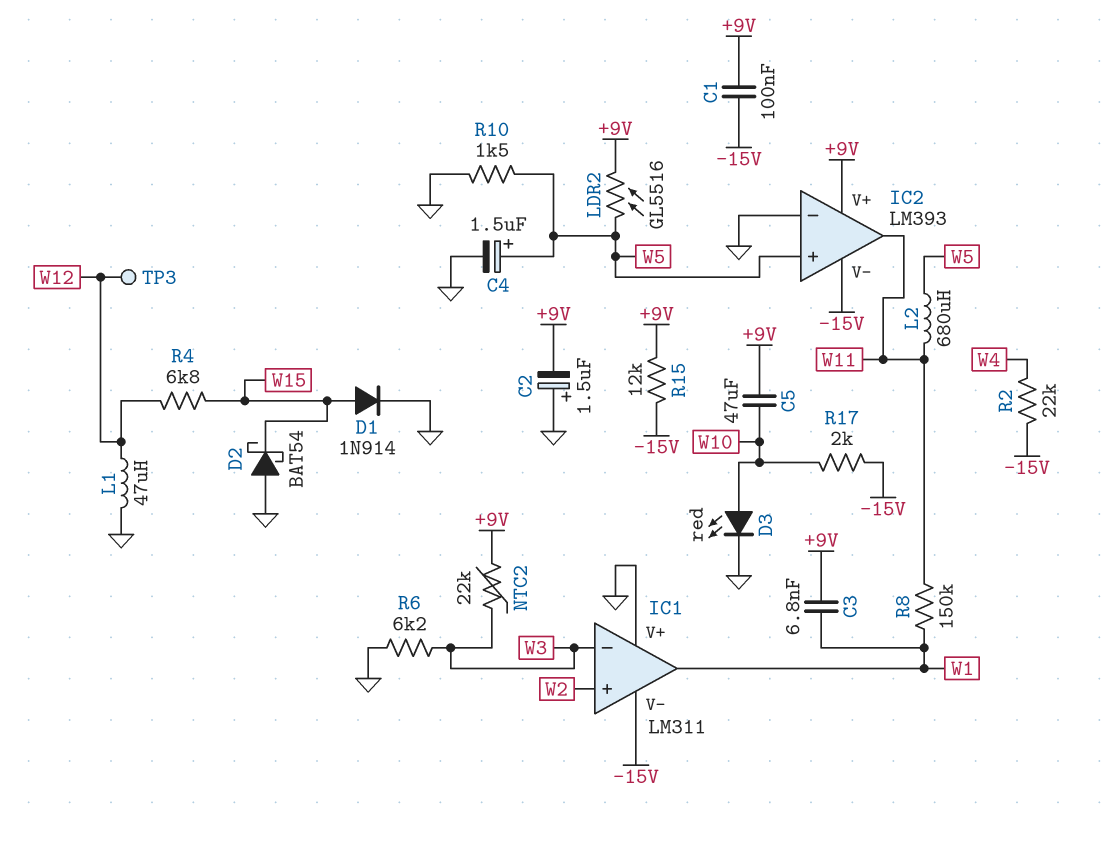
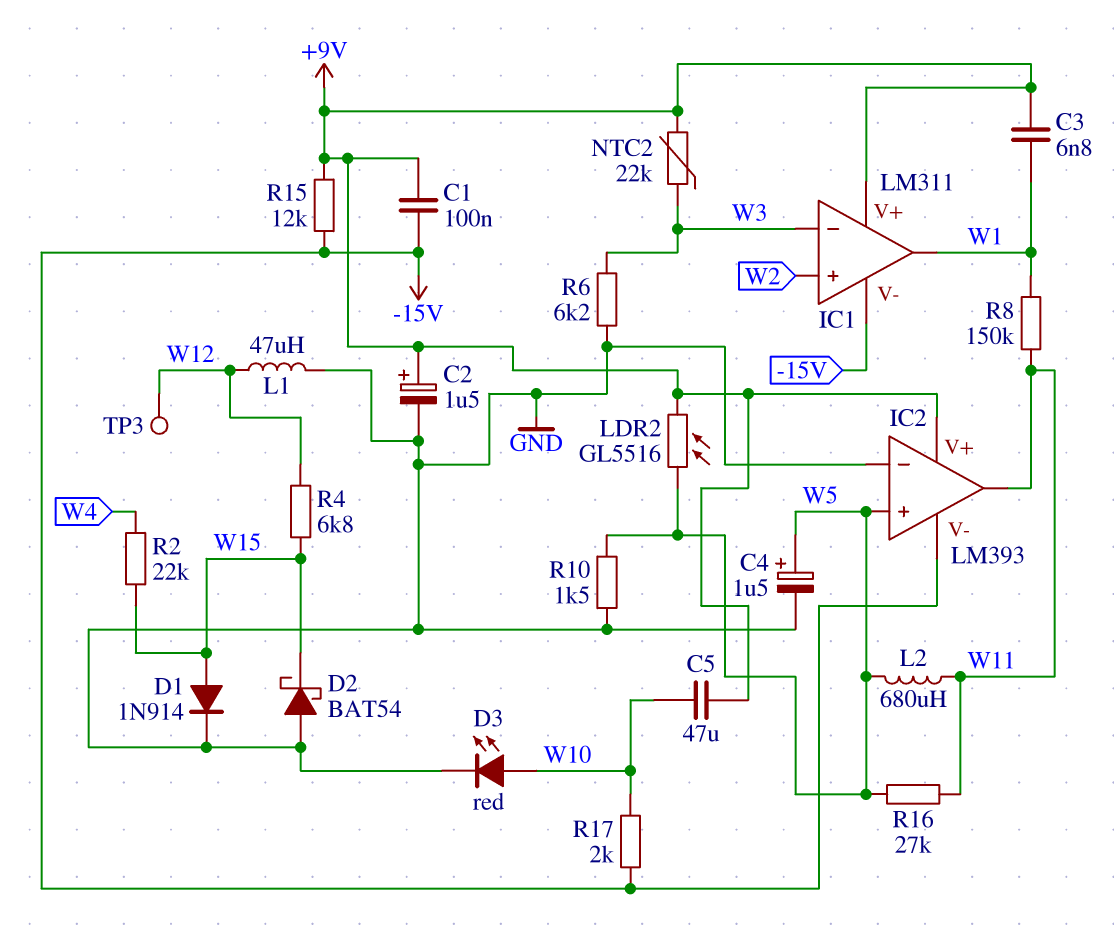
C2: 1.5uF (plus GND, minus +9V) -> 1.5uF (plus +9V, minus GND)
IC1 pin V+: GND -> +9V
R2: 22k (-15V, W4) -> 22k (W4, W15)
R16: none -> 27k (W5, W11)

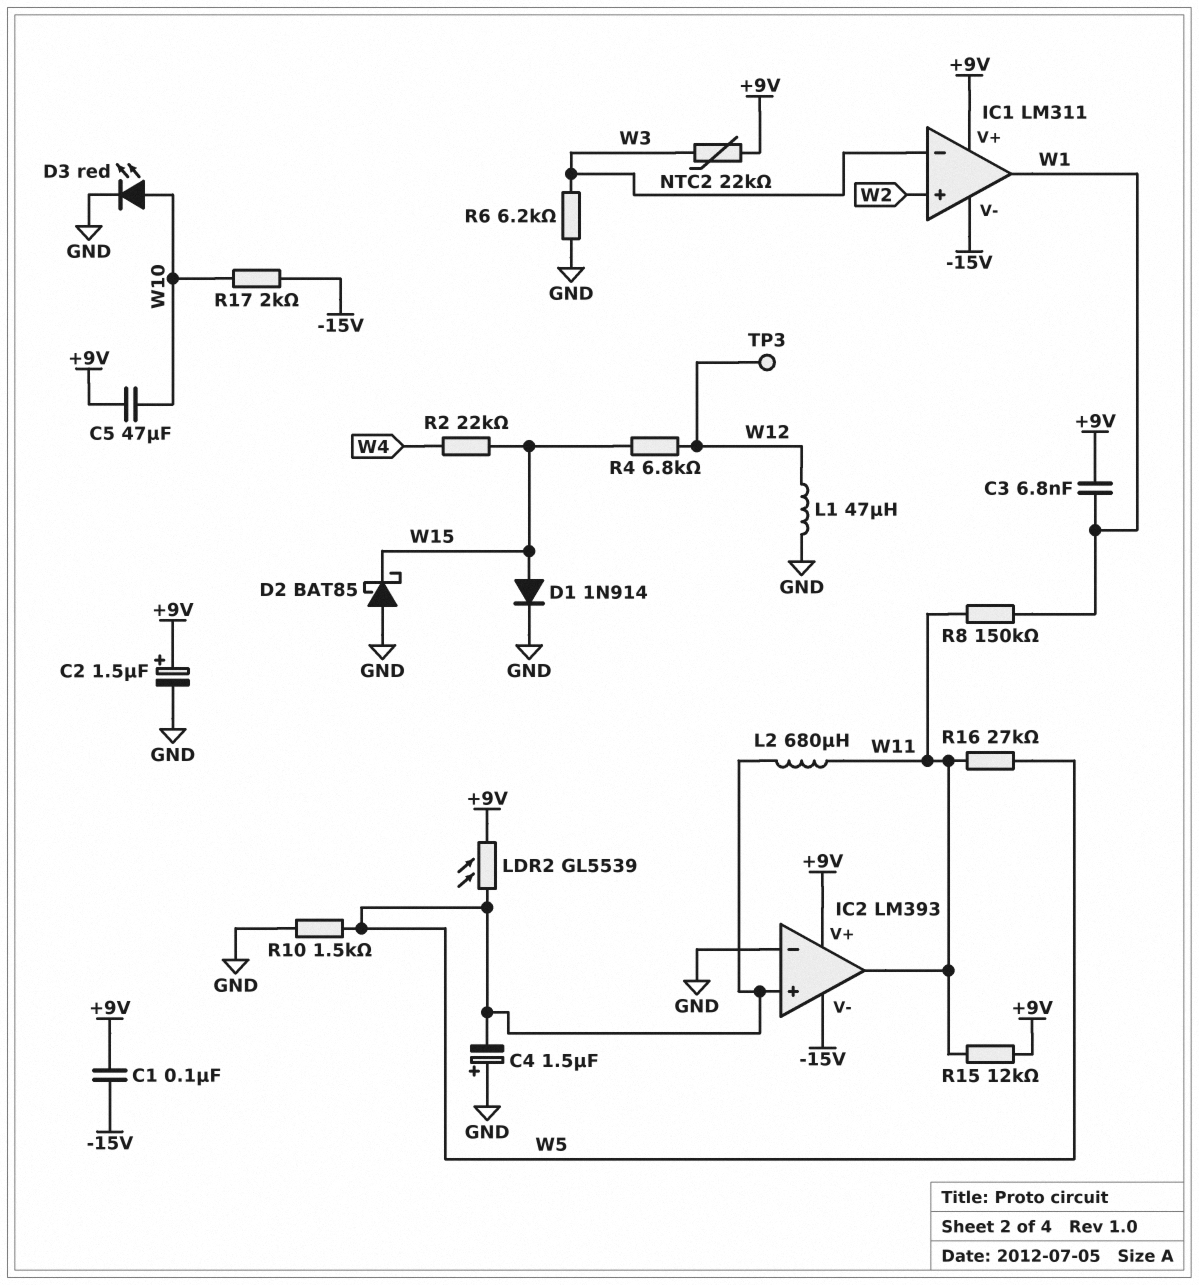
C4: 1.5uF (plus W5, minus GND) -> 1.5uF (plus GND, minus W5)
D2: schottky BAT54 (A GND, K W15) -> schottky BAT85 (A GND, K W15)
LDR2: GL5516 (+9V, W5) -> GL5539 (+9V, W5)
R15: 12k (+9V, -15V) -> 12k (+9V, W11)

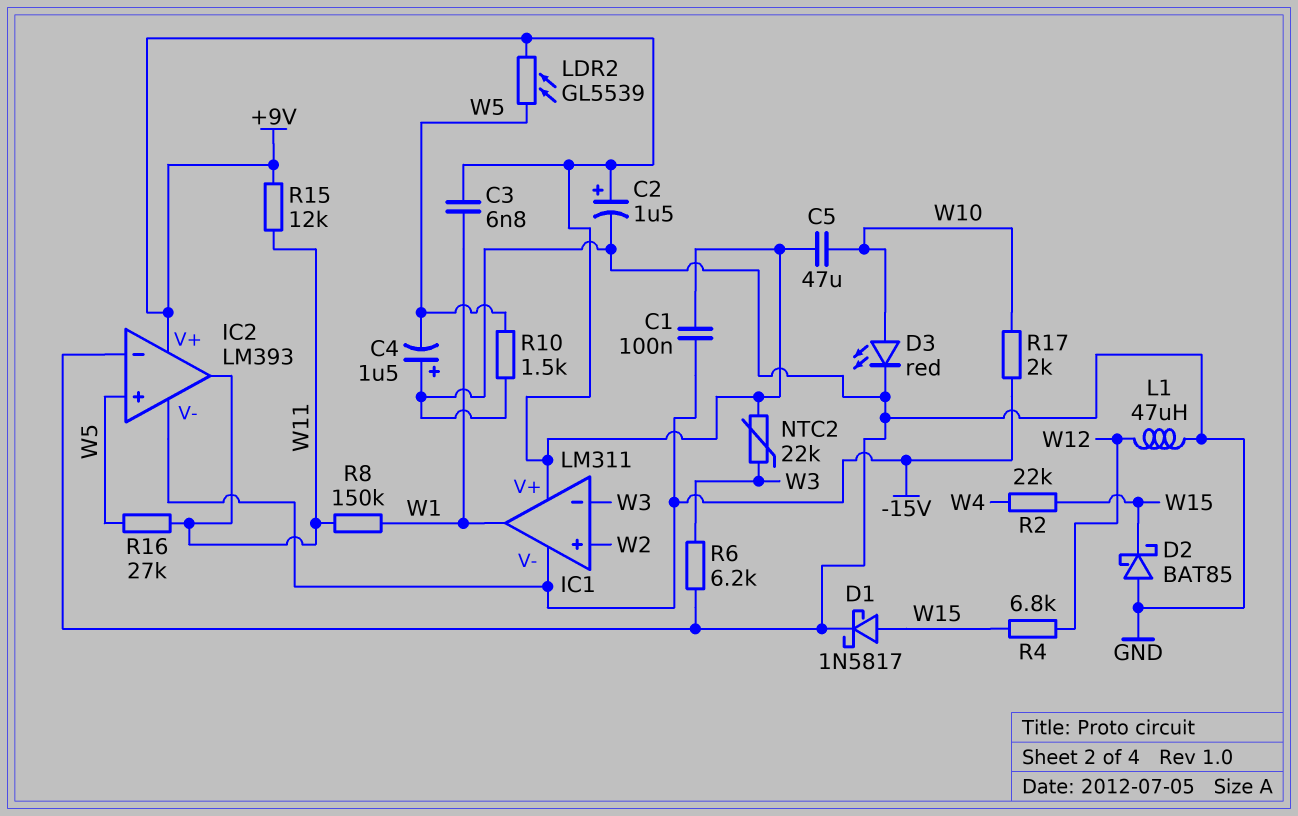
D1: diode 1N914 (A W15, K GND) -> schottky 1N5817 (A W15, K GND)
L2: 680uH (W5, W11) -> none
TP3: test point (W12) -> none

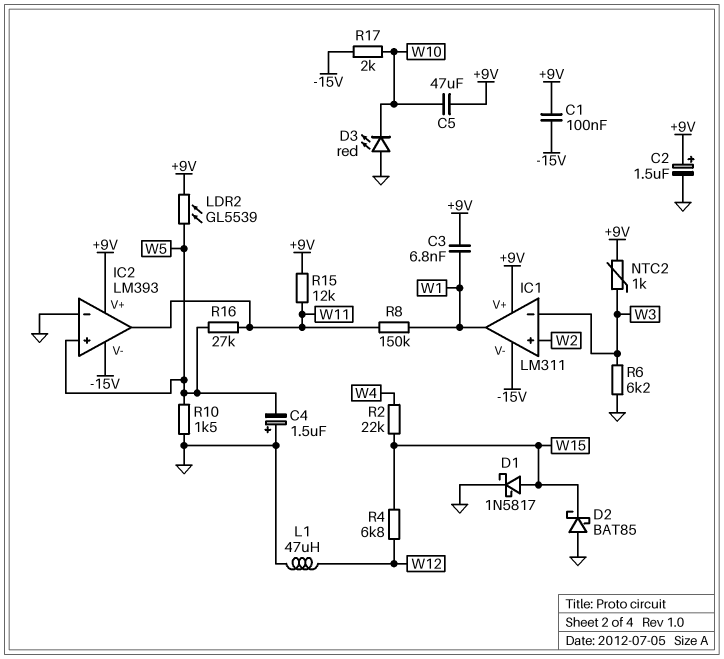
D3: LED red (A W10, K GND) -> LED red (A GND, K W10)
NTC2: 22k (+9V, W3) -> 1k (+9V, W3)

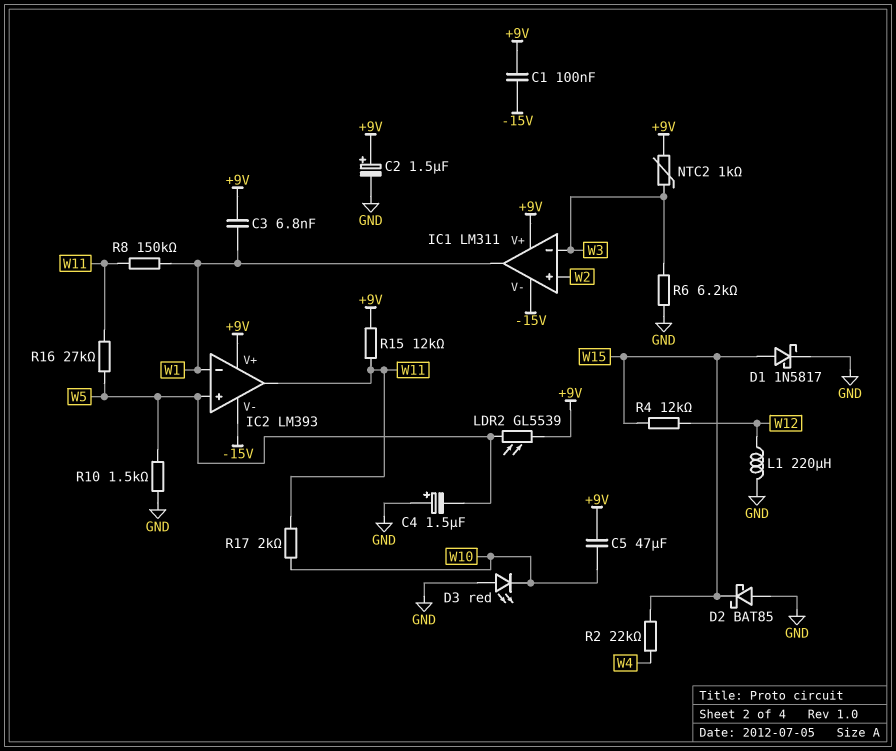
IC2 pin in-: GND -> W1
L1: 47uH (GND, W12) -> 220uH (GND, W12)
R4: 6.8k (W12, W15) -> 12k (W12, W15)
R17: 2k (-15V, W10) -> 2k (W10, W11)

